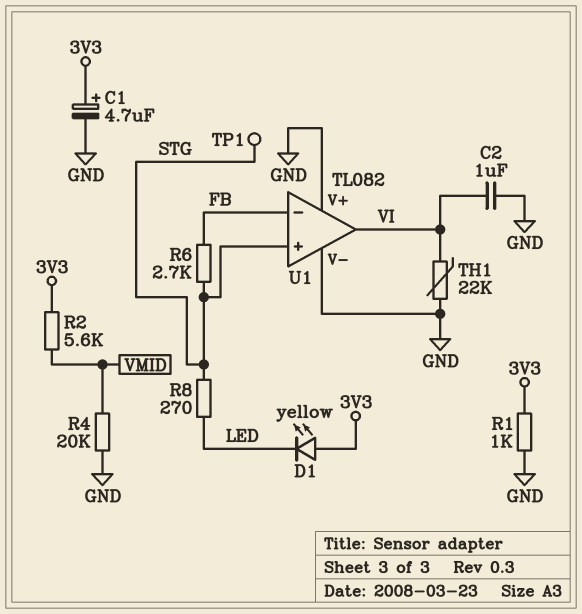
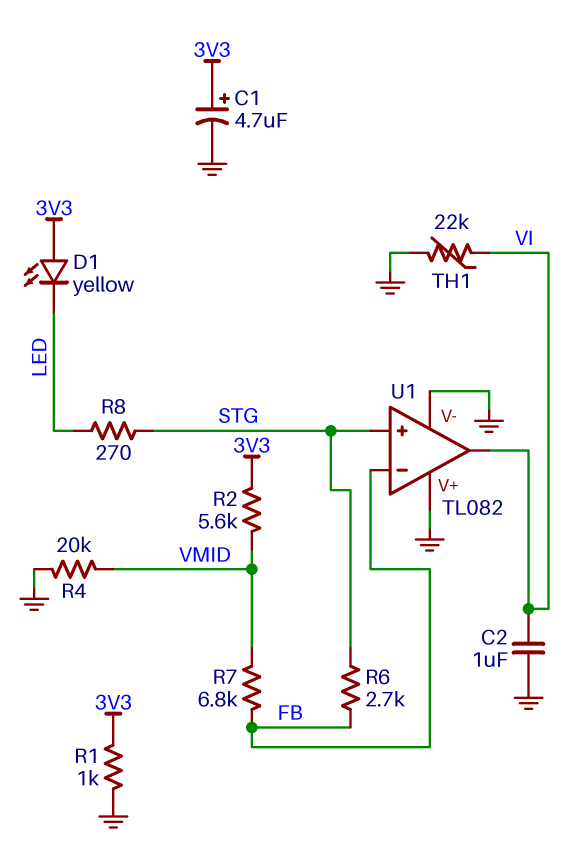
R7: none -> 6.8k (FB, VMID)
TP1: test point (STG) -> none

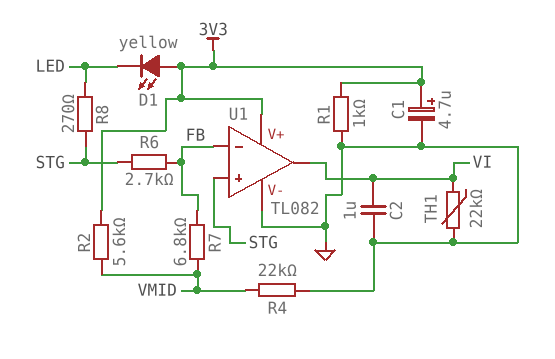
R4: 20k (GND, VMID) -> 22k (GND, VMID)
U1 pin V+: GND -> 3V3

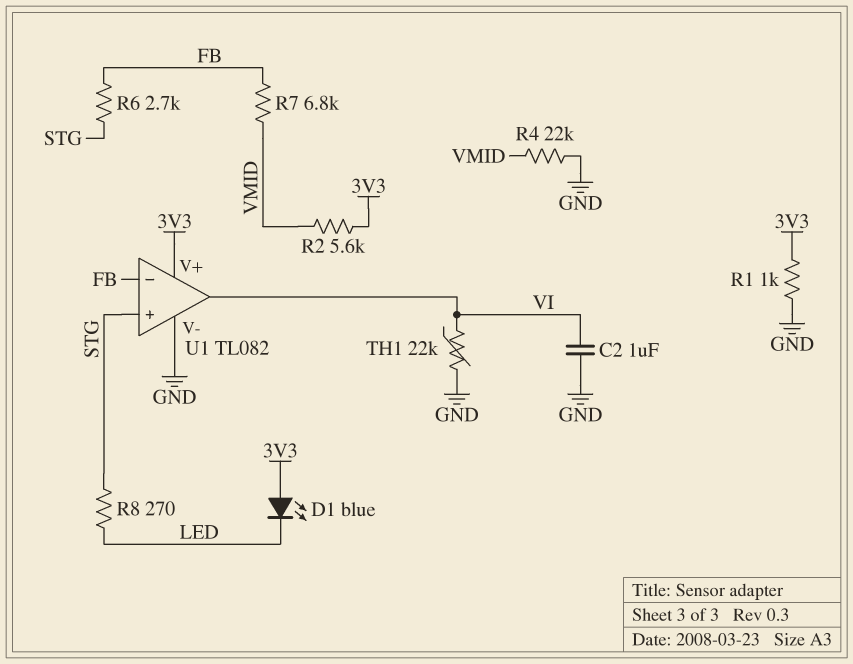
C1: 4.7uF (plus 3V3, minus GND) -> none
D1: LED yellow (A 3V3, K LED) -> LED blue (A 3V3, K LED)

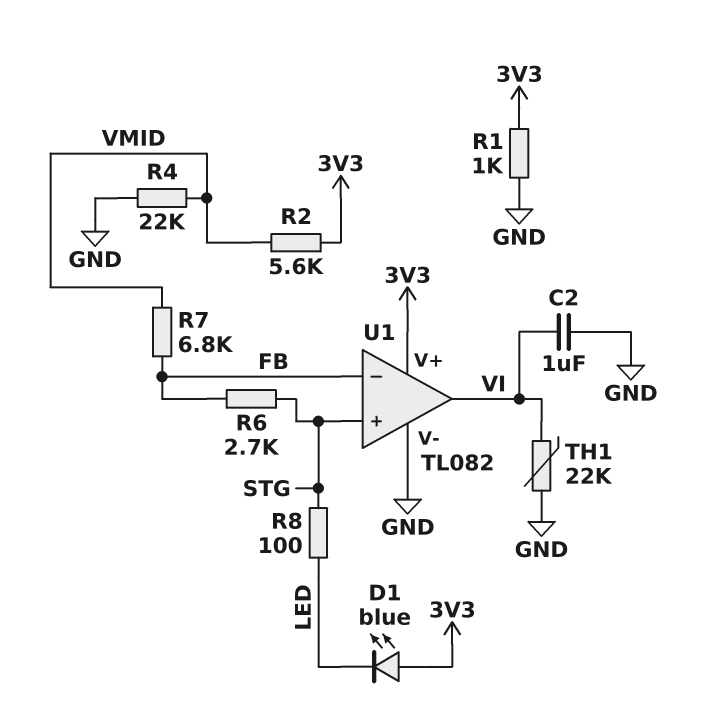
R8: 270 (LED, STG) -> 100 (LED, STG)

